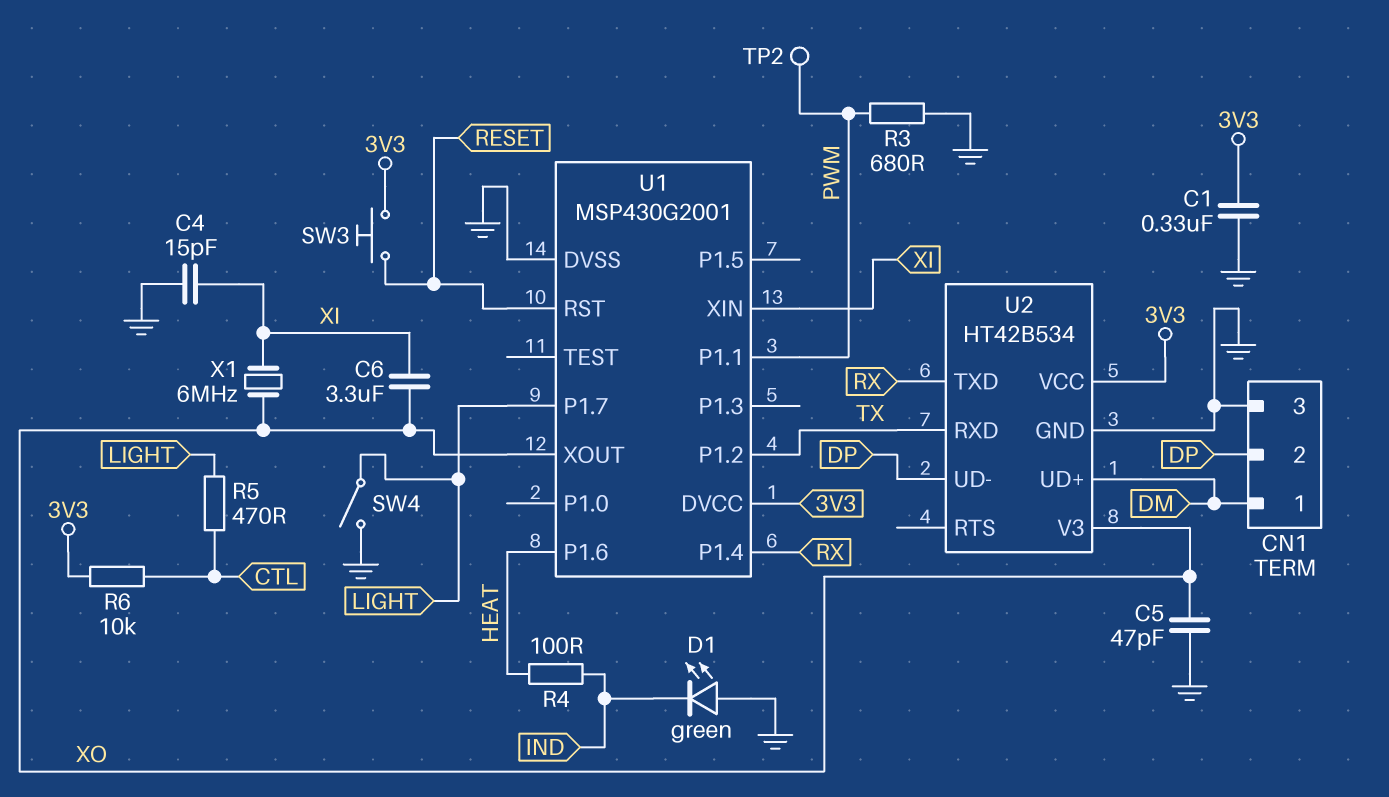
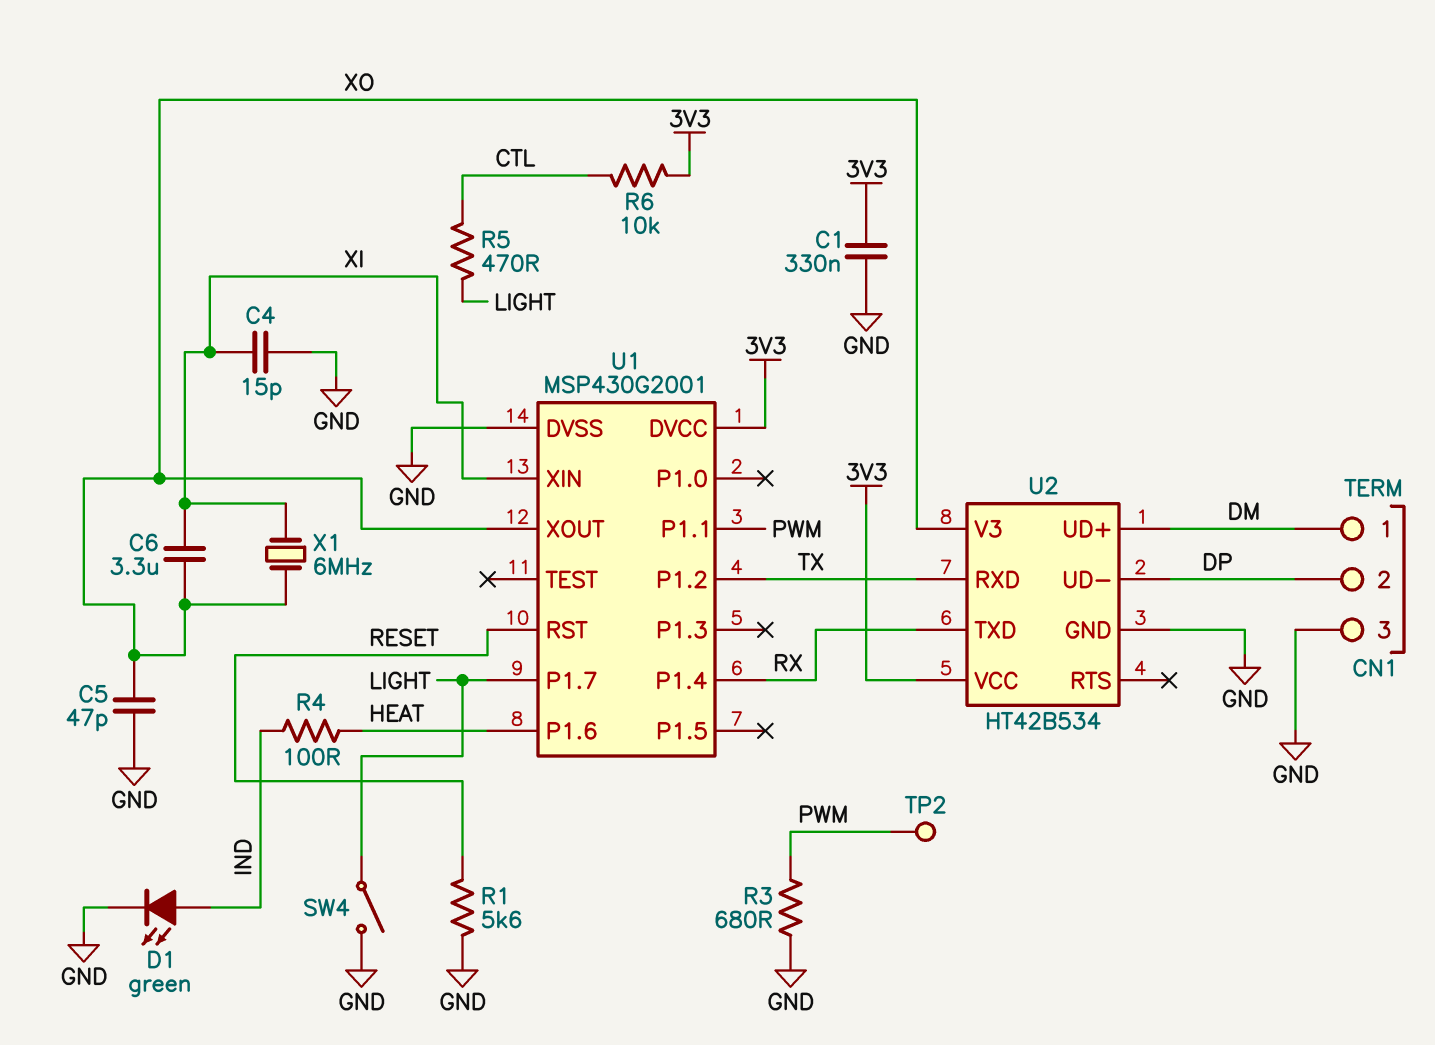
D1: LED green (A GND, K IND) -> LED green (A IND, K GND)
R1: none -> 5.6k (GND, RESET)
SW3: button (3V3, RESET) -> none

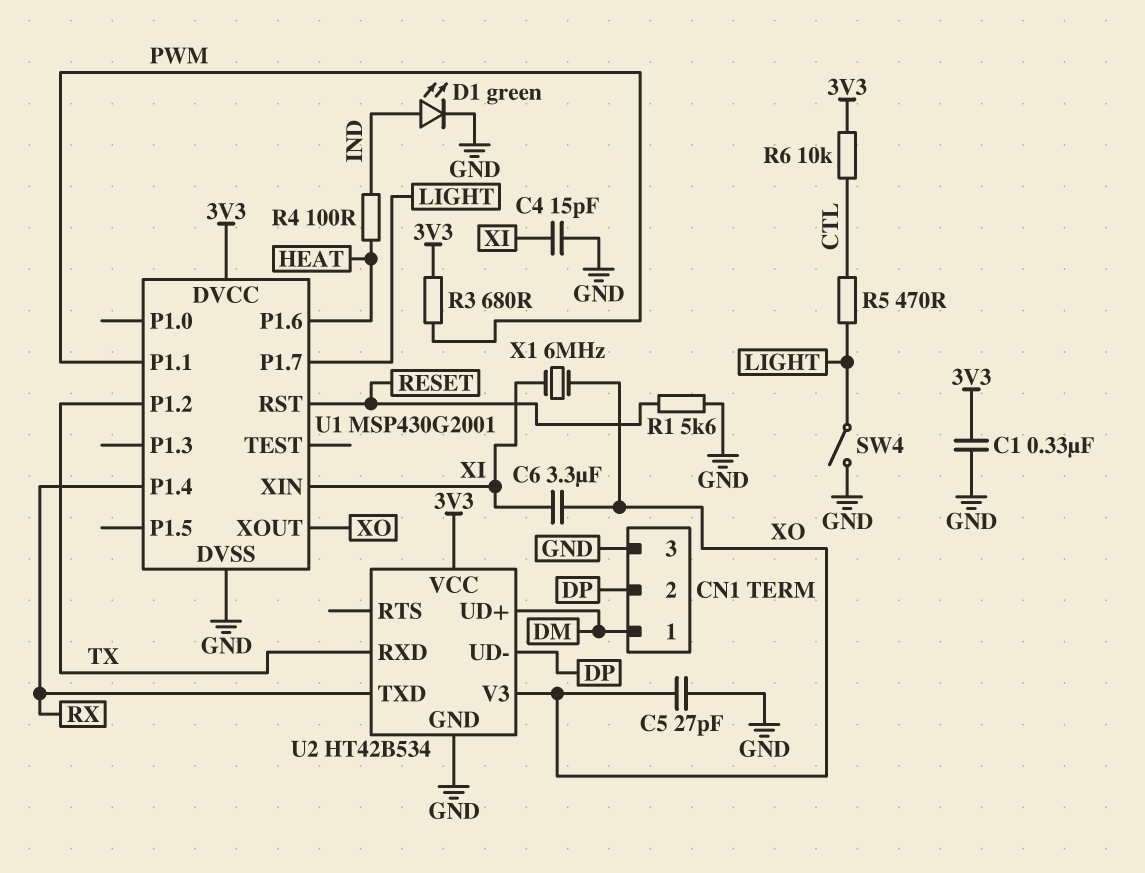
C5: 47pF (GND, XO) -> 27pF (GND, XO)
R3: 680 (GND, PWM) -> 680 (3V3, PWM)
TP2: test point (PWM) -> none

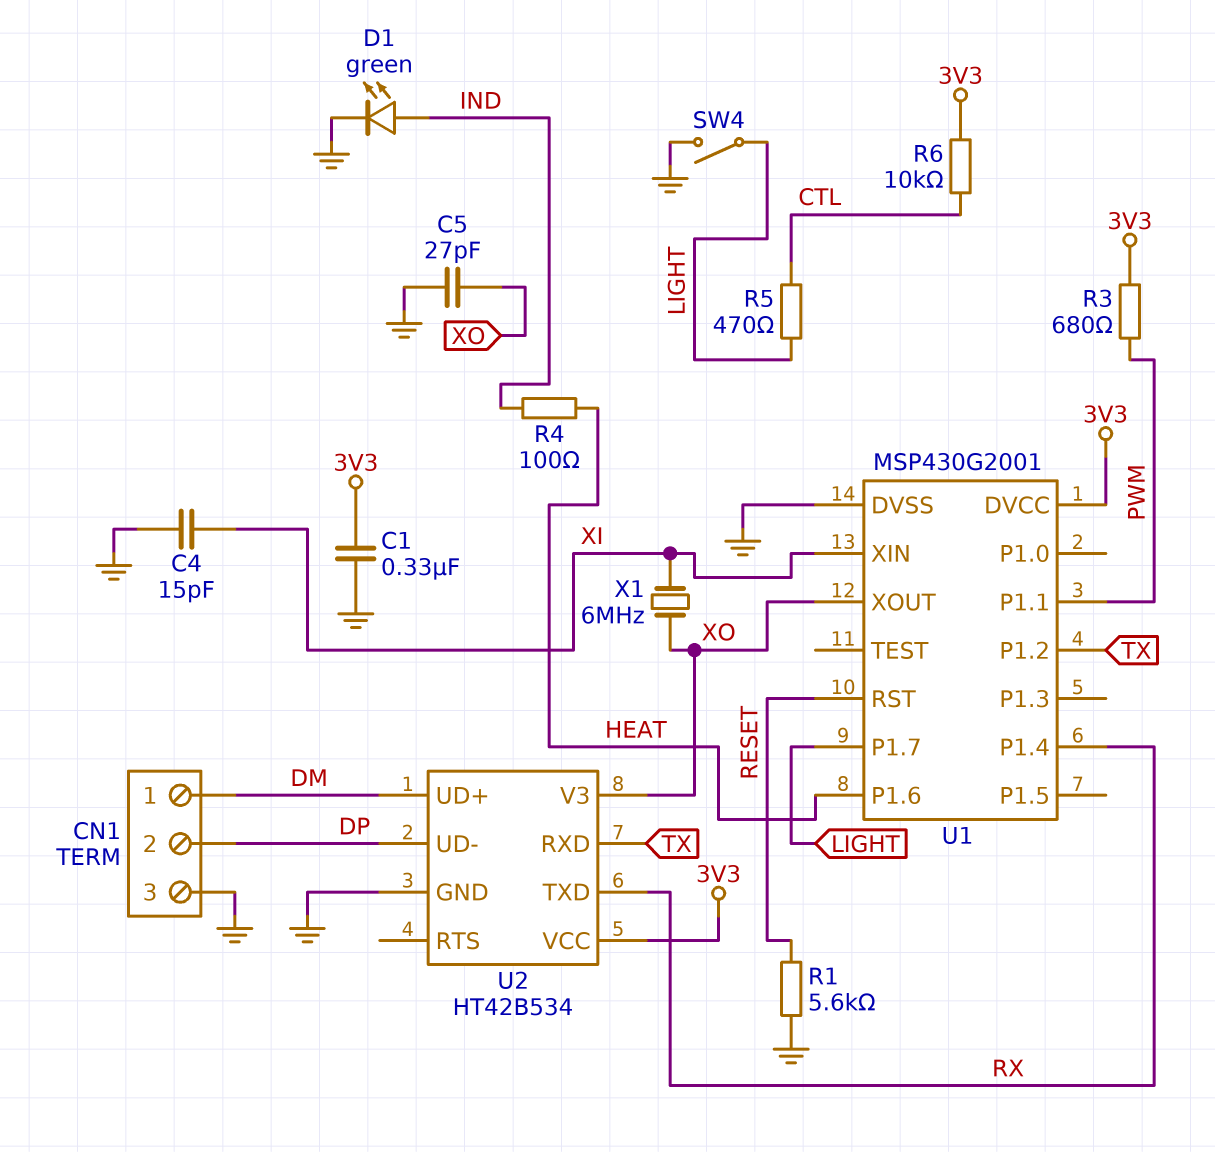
C6: 3.3uF (XI, XO) -> none

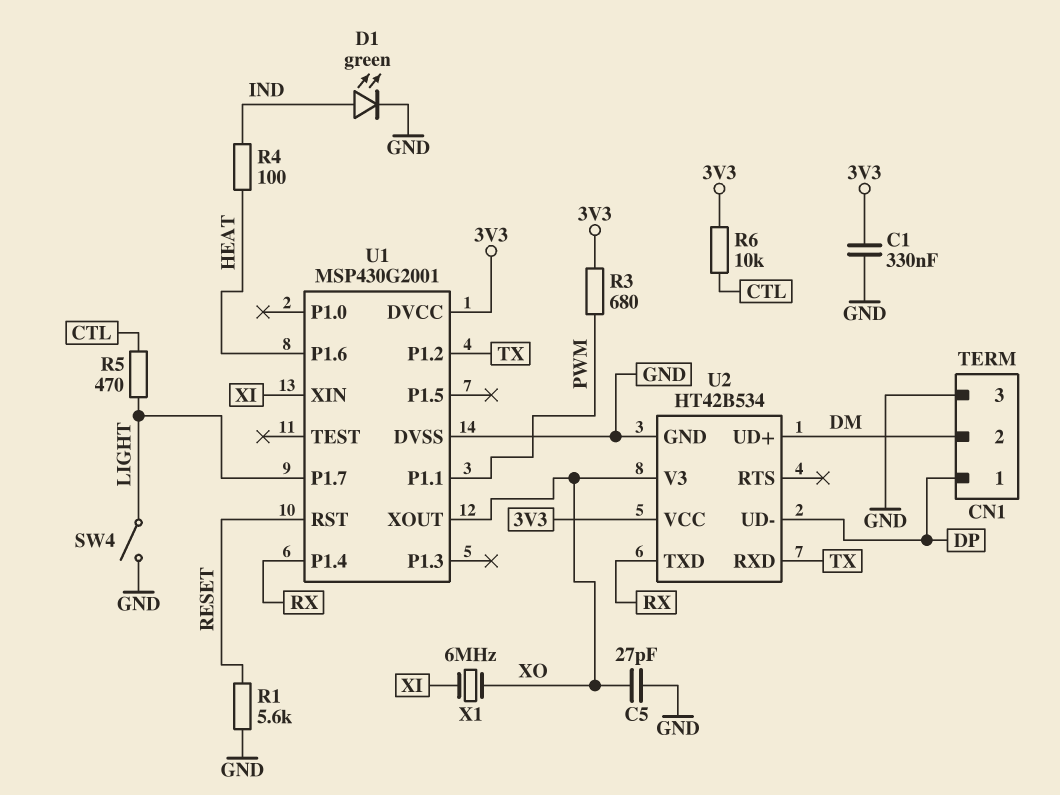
C4: 15pF (GND, XI) -> none
CN1 pin 1: DM -> DP
CN1 pin 2: DP -> DM

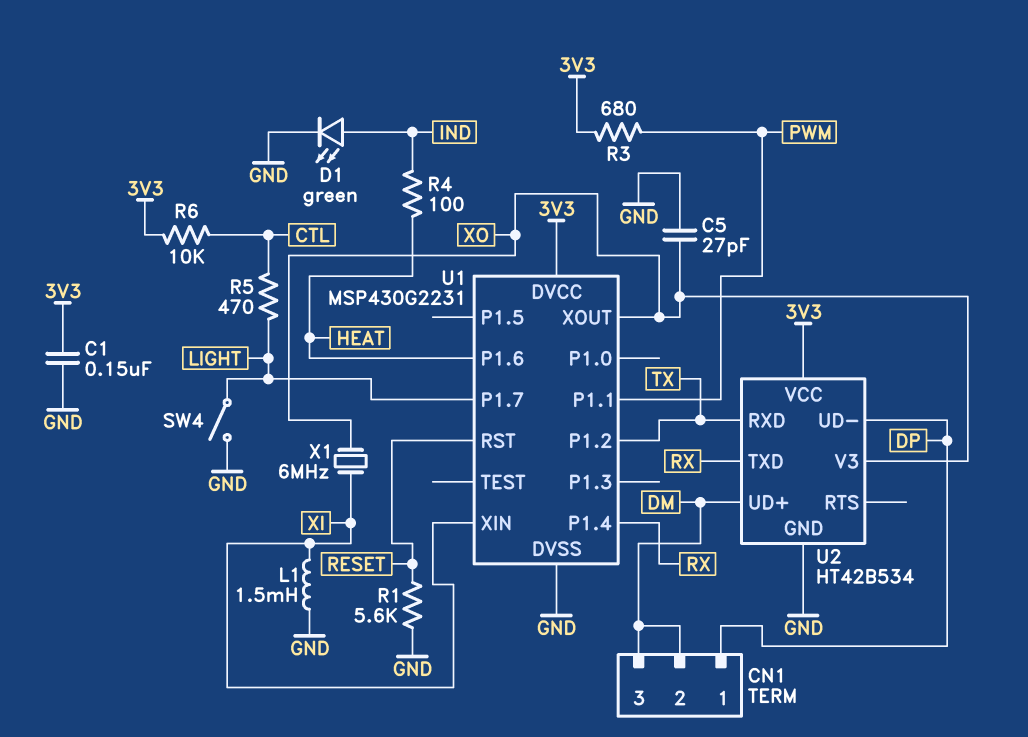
C1: 330nF (3V3, GND) -> 150nF (3V3, GND)
CN1 pin 3: GND -> DM
L1: none -> 1.5mH (GND, XI)
U1: MSP430G2001 -> MSP430G2231

